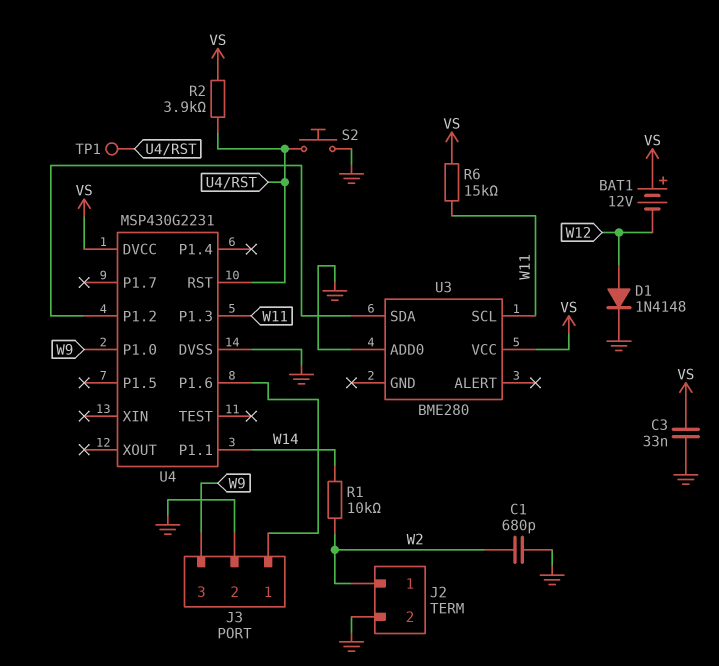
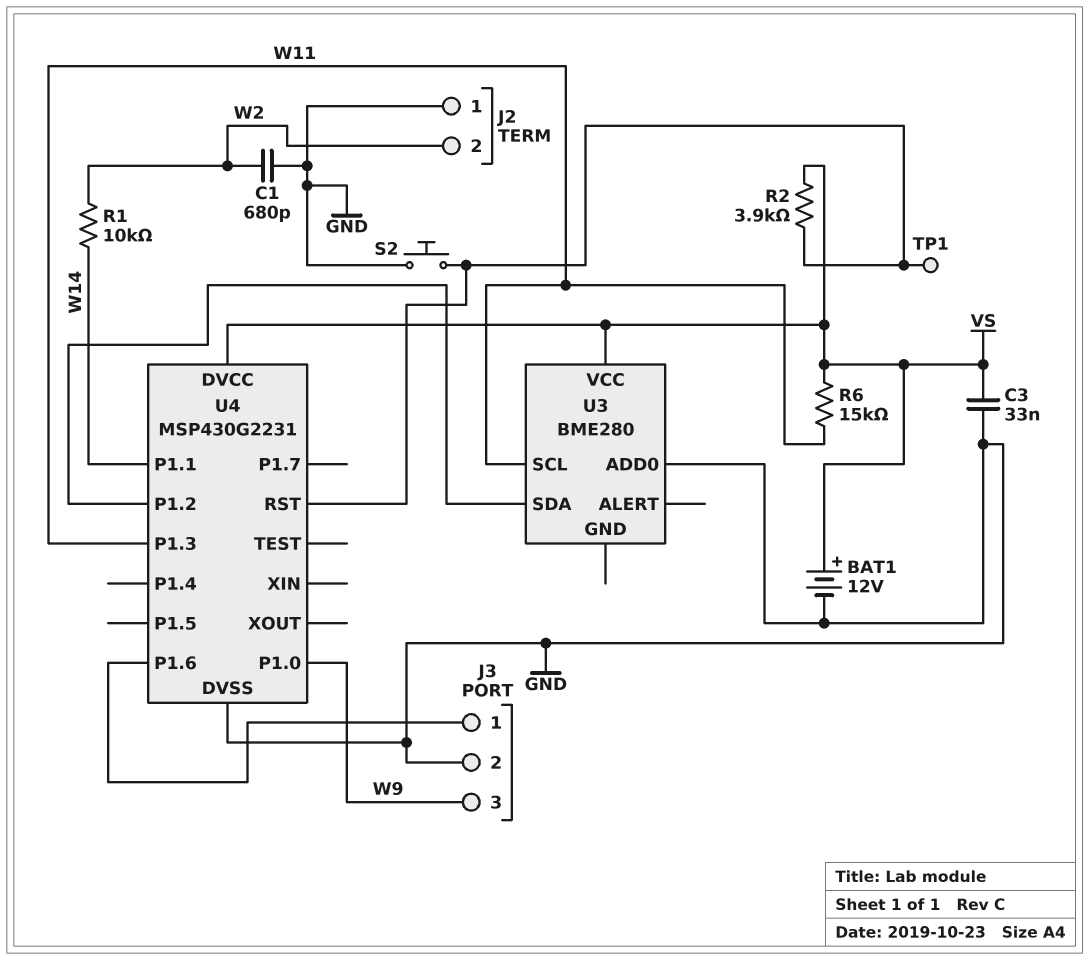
BAT1: 12V (plus VS, minus W12) -> 12V (plus VS, minus GND)
D1: diode 1N4148 (A W12, K GND) -> none
J2 pin 1: W2 -> GND
J2 pin 2: GND -> W2

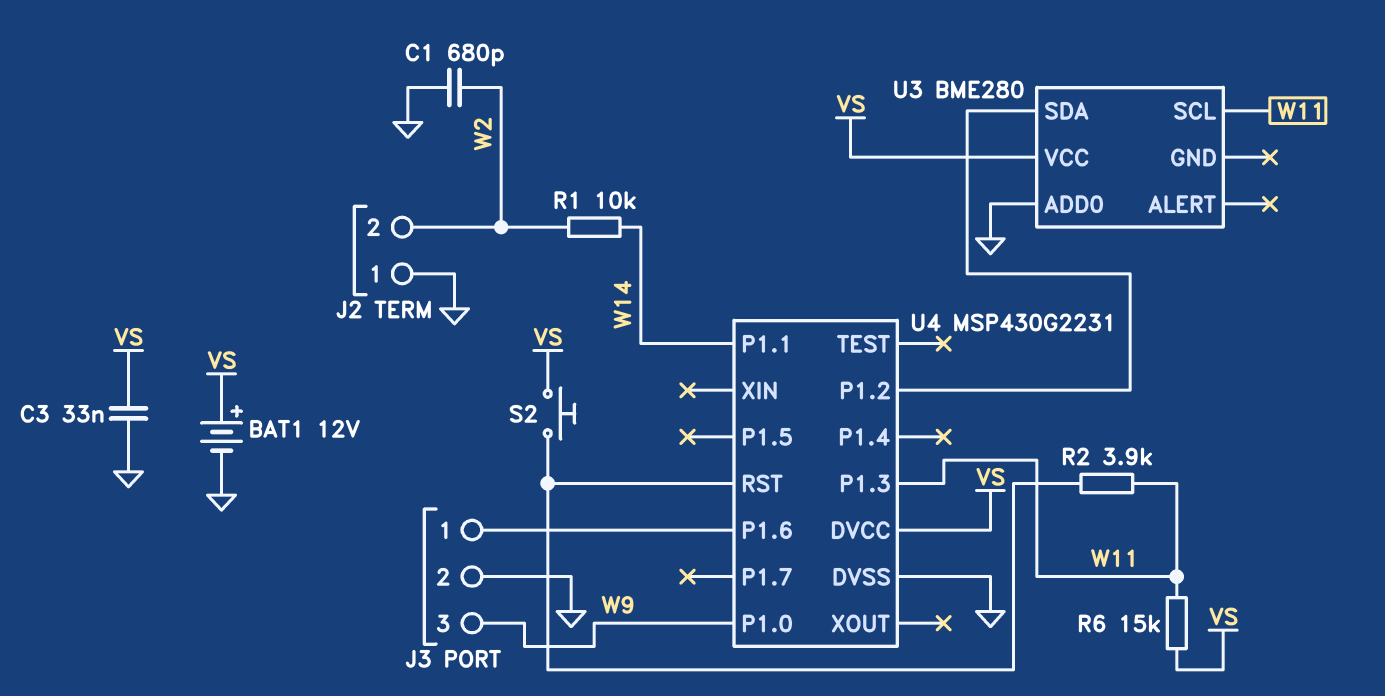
R2: 3.9k (U4/RST, VS) -> 3.9k (U4/RST, W11)
S2: button (GND, U4/RST) -> button (U4/RST, VS)
TP1: test point (U4/RST) -> none

